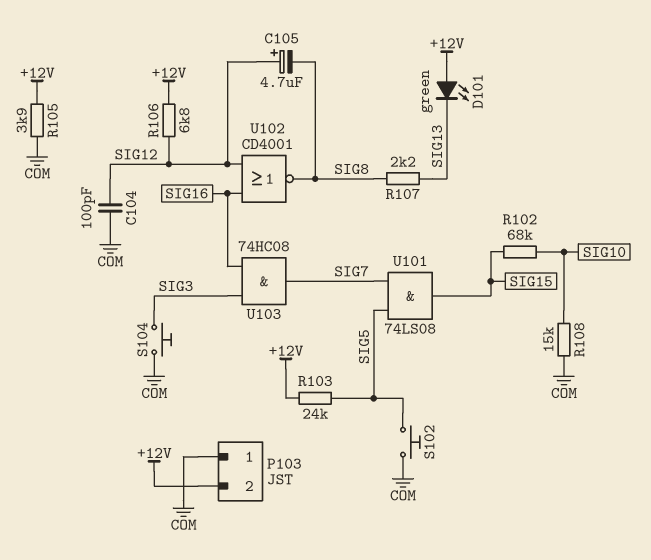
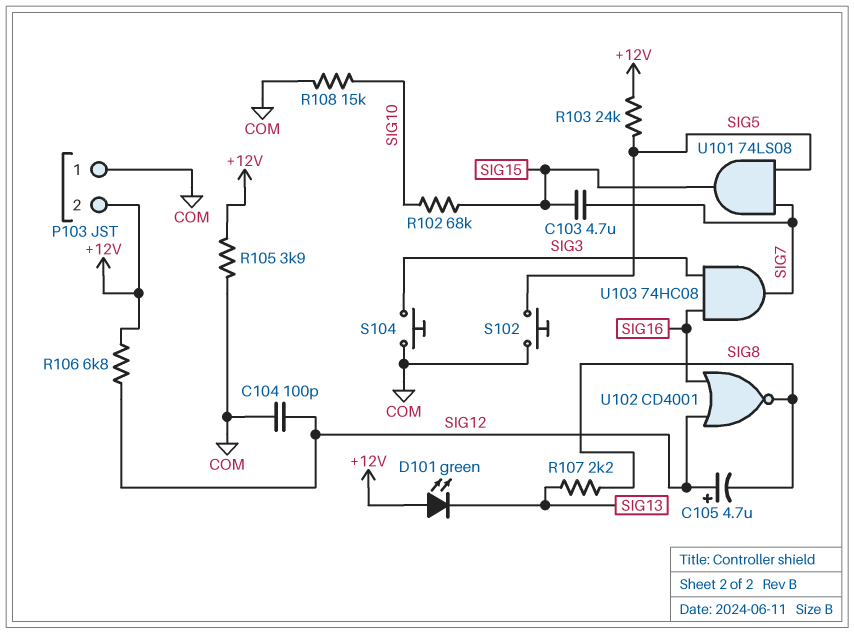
C103: none -> 4.7uF (SIG7, SIG15)

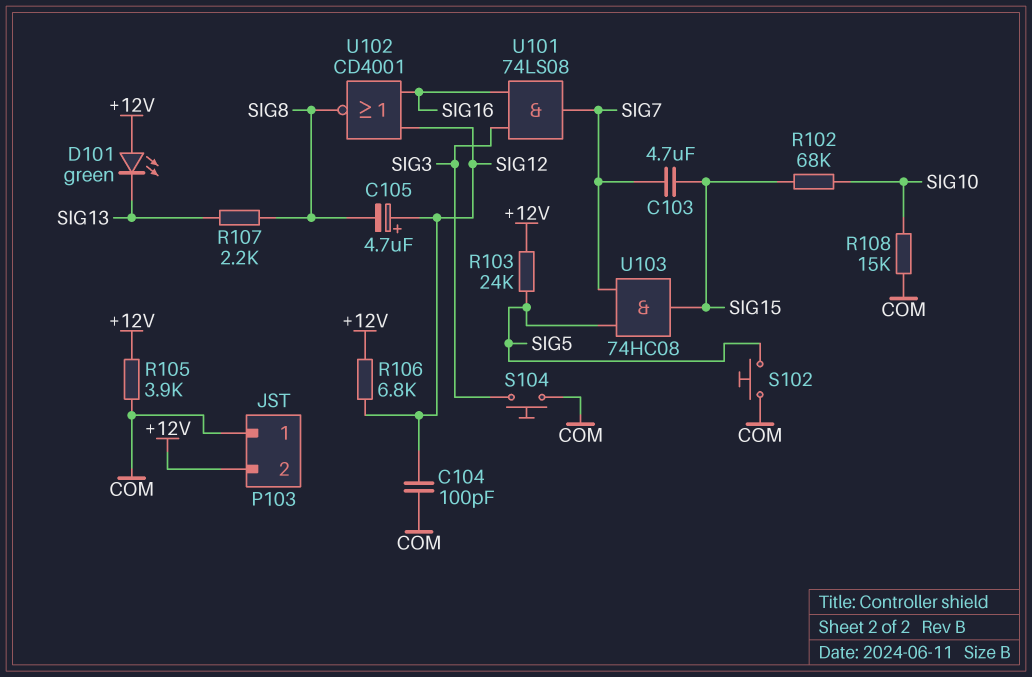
U101: AND 74LS08 (in SIG5, in SIG7, out SIG15) -> AND 74LS08 (in SIG3, in SIG16, out SIG7)
U103: AND 74HC08 (in SIG3, in SIG16, out SIG7) -> AND 74HC08 (in SIG5, in SIG7, out SIG15)

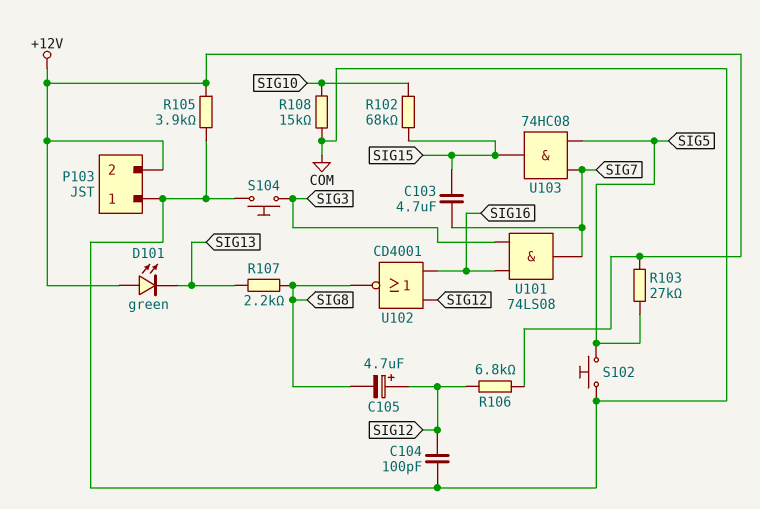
R103: 24k (+12V, SIG5) -> 27k (+12V, SIG5)

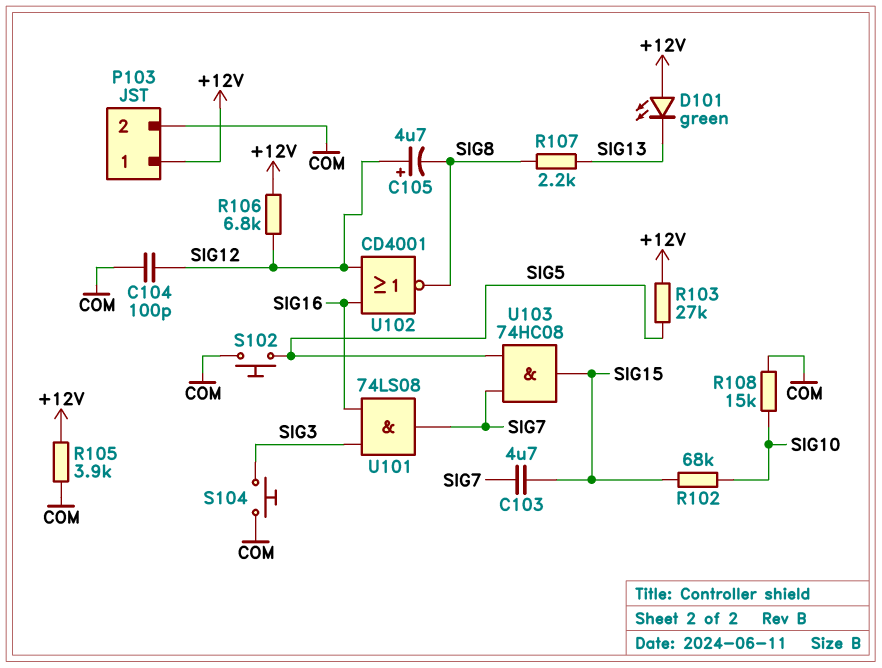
P103 pin 1: COM -> +12V
P103 pin 2: +12V -> COM

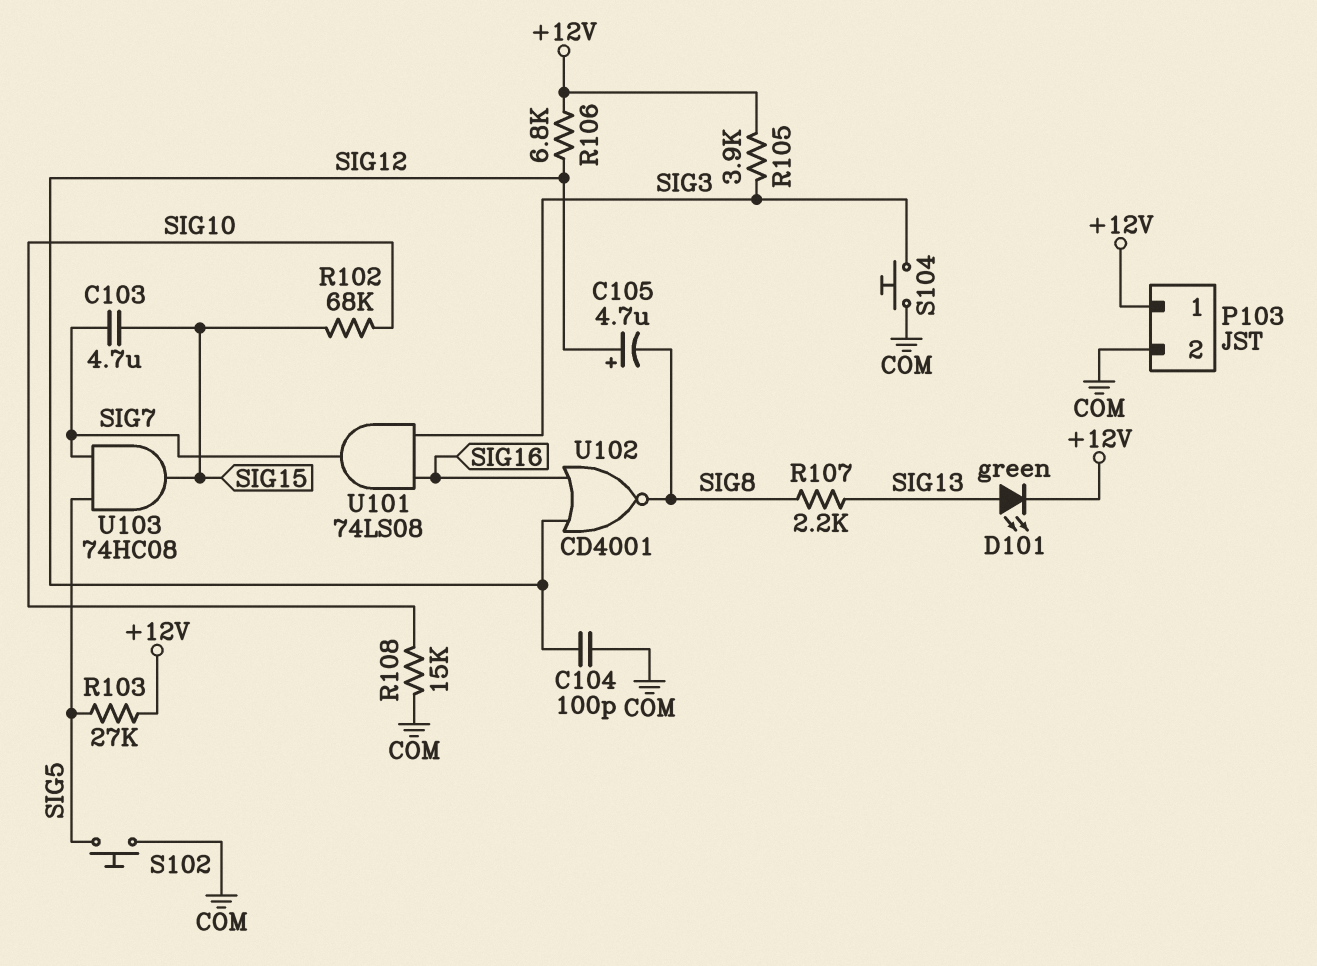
D101: LED green (A +12V, K SIG13) -> LED green (A SIG13, K +12V)
R105: 3.9k (+12V, COM) -> 3.9k (+12V, SIG3)

